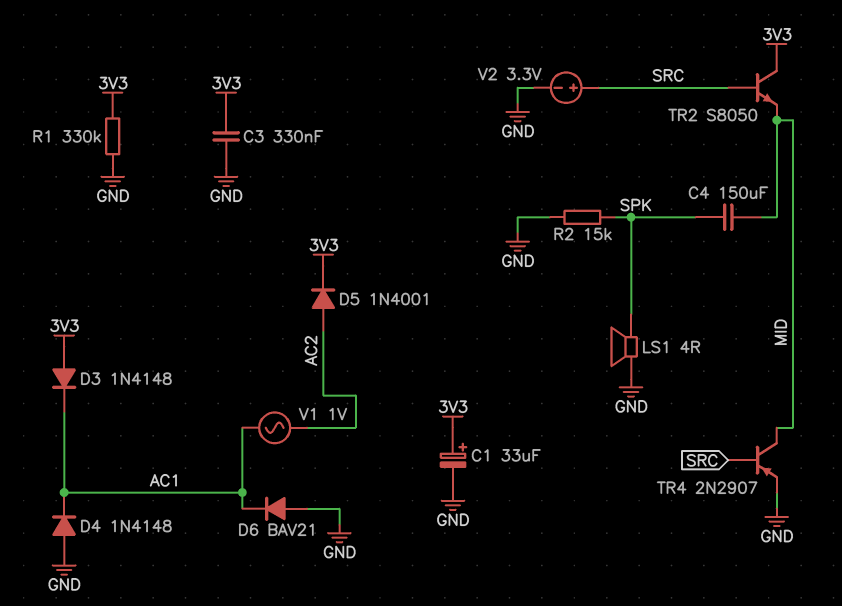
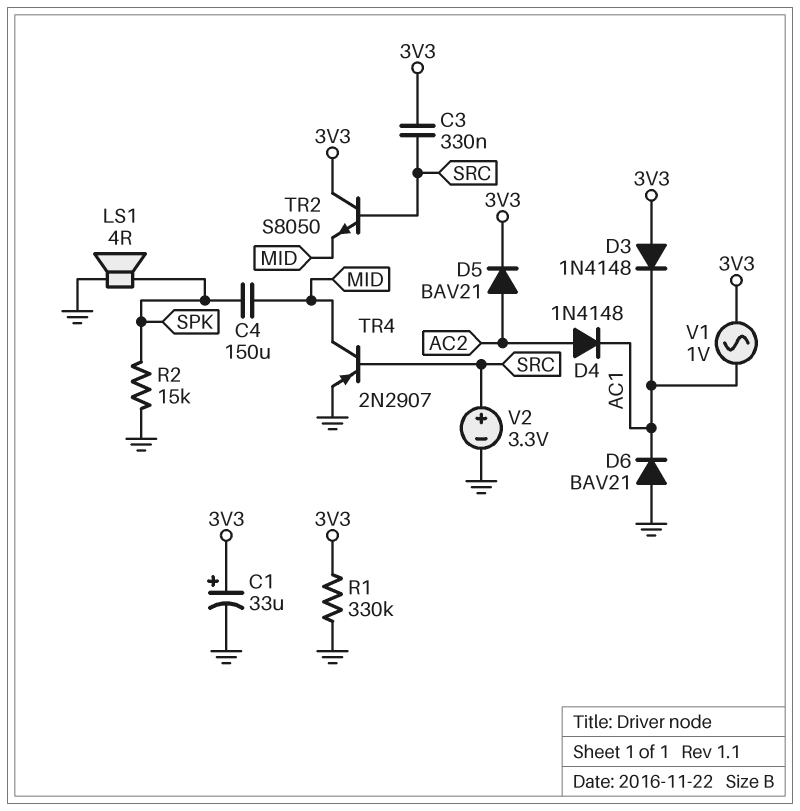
C3: 330nF (3V3, GND) -> 330nF (3V3, SRC)
D4: diode 1N4148 (A GND, K AC1) -> diode 1N4148 (A AC2, K AC1)
D5: diode 1N4001 (A AC2, K 3V3) -> diode BAV21 (A AC2, K 3V3)
V1: AC 1V (AC1, AC2) -> AC 1V (3V3, AC1)

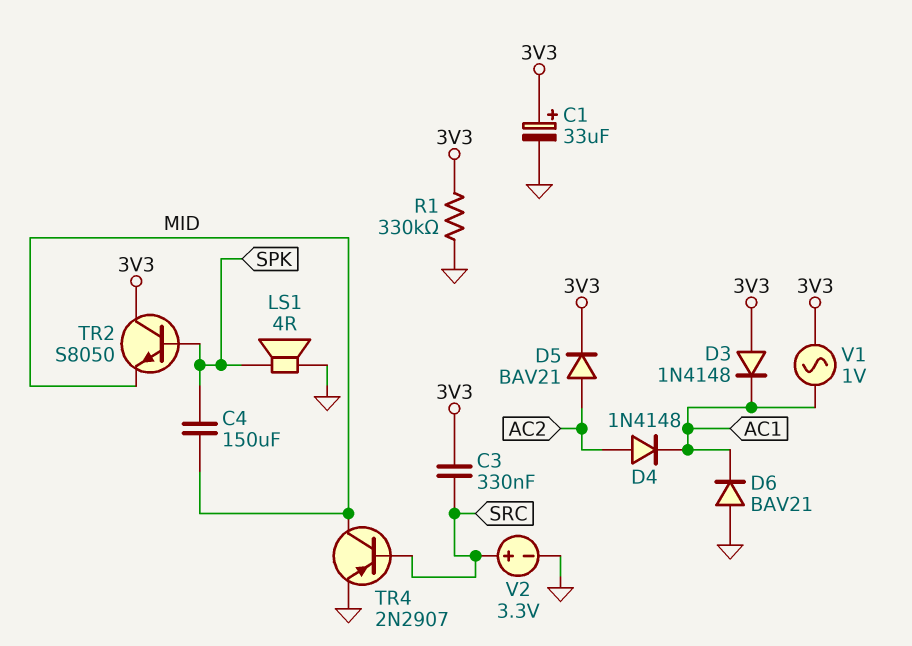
R2: 15k (GND, SPK) -> none
TR2: NPN S8050 (B SRC, C 3V3, E MID) -> NPN S8050 (B SPK, C 3V3, E MID)

